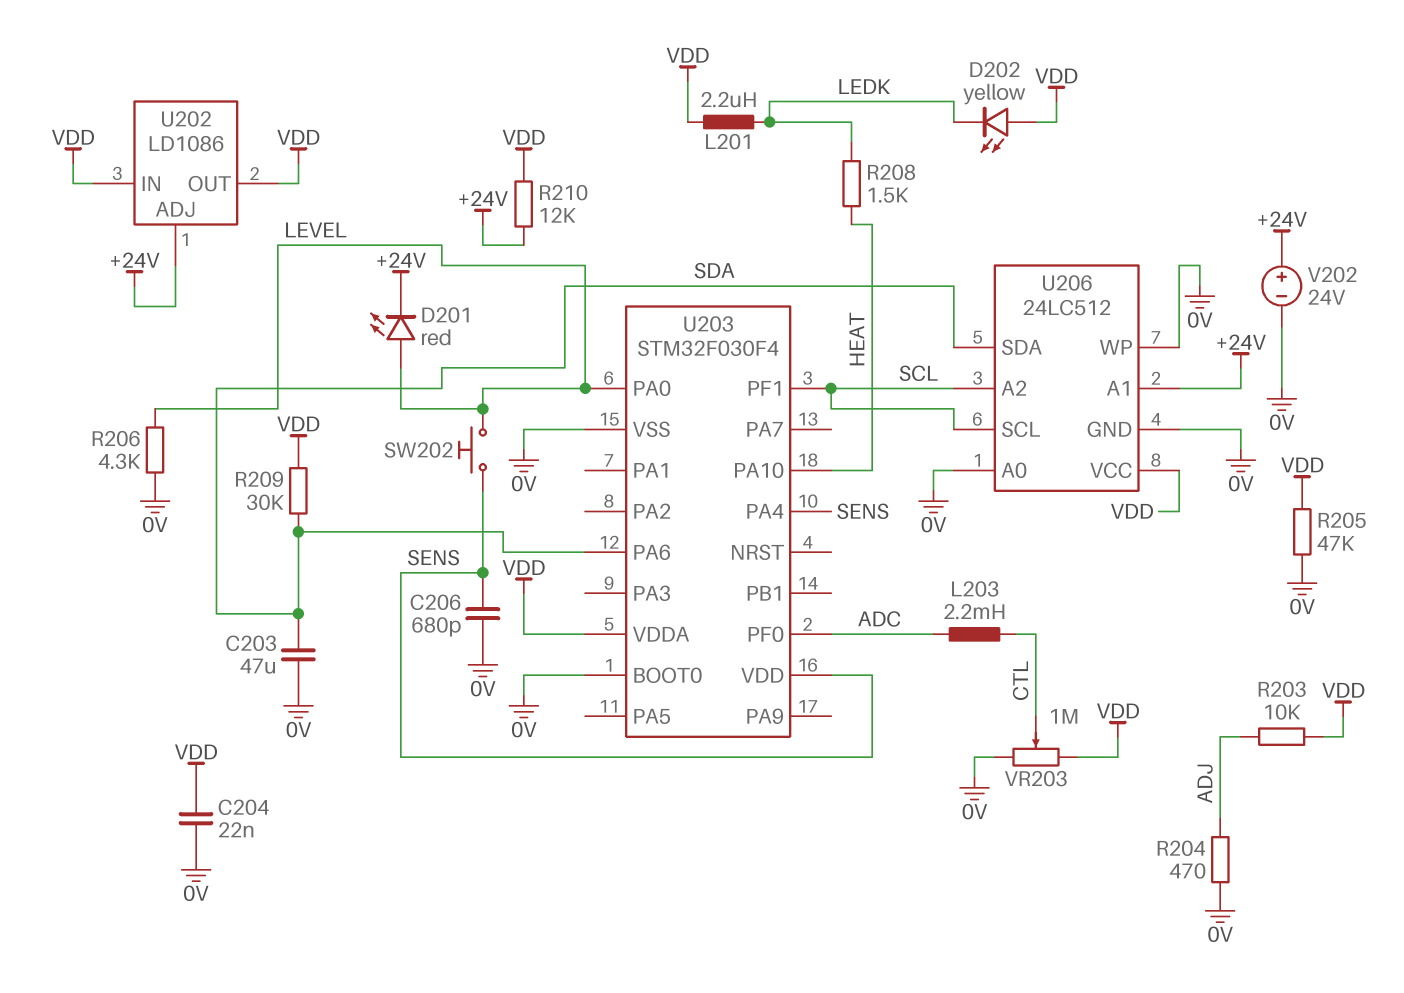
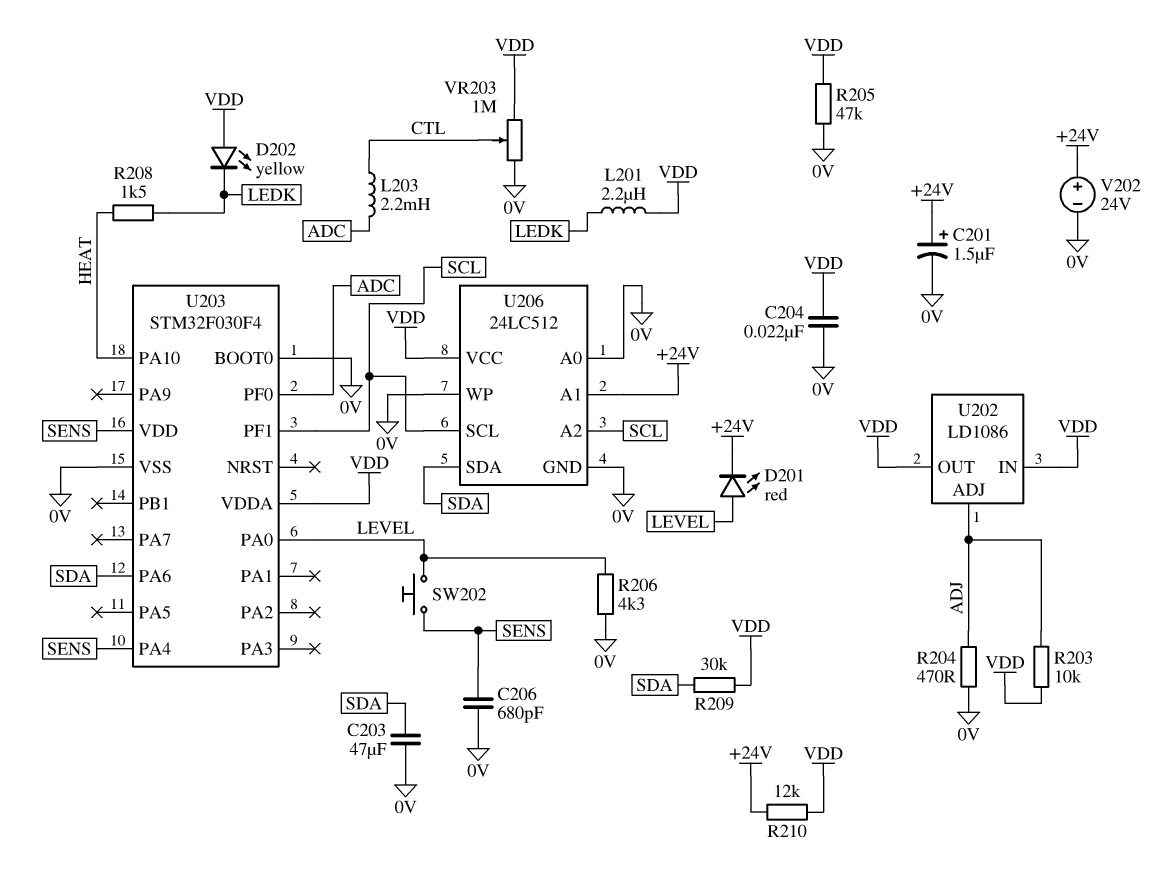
C201: none -> 1.5uF (plus +24V, minus 0V)
U202 pin ADJ: +24V -> ADJ

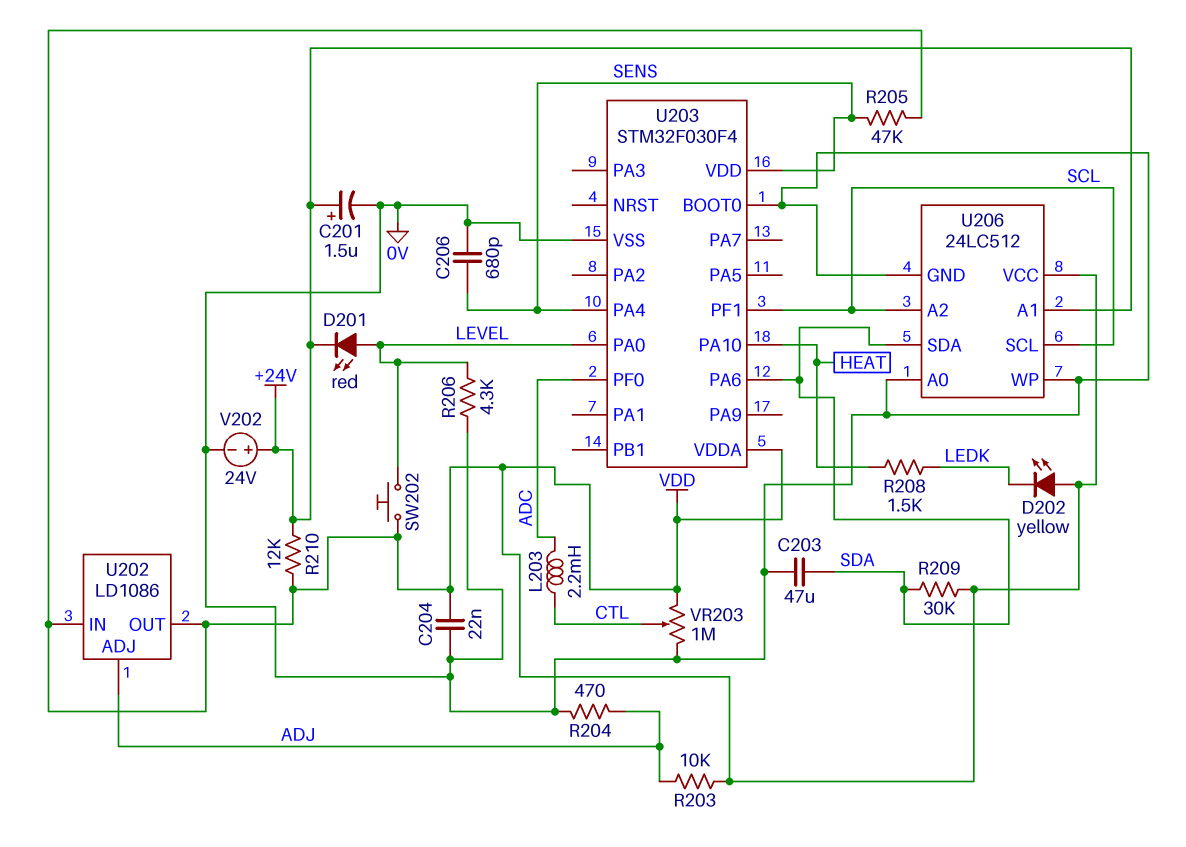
L201: 2.2uH (LEDK, VDD) -> none
R205: 47k (0V, VDD) -> 47k (SENS, VDD)
SW202: button (LEVEL, SENS) -> button (LEVEL, VDD)

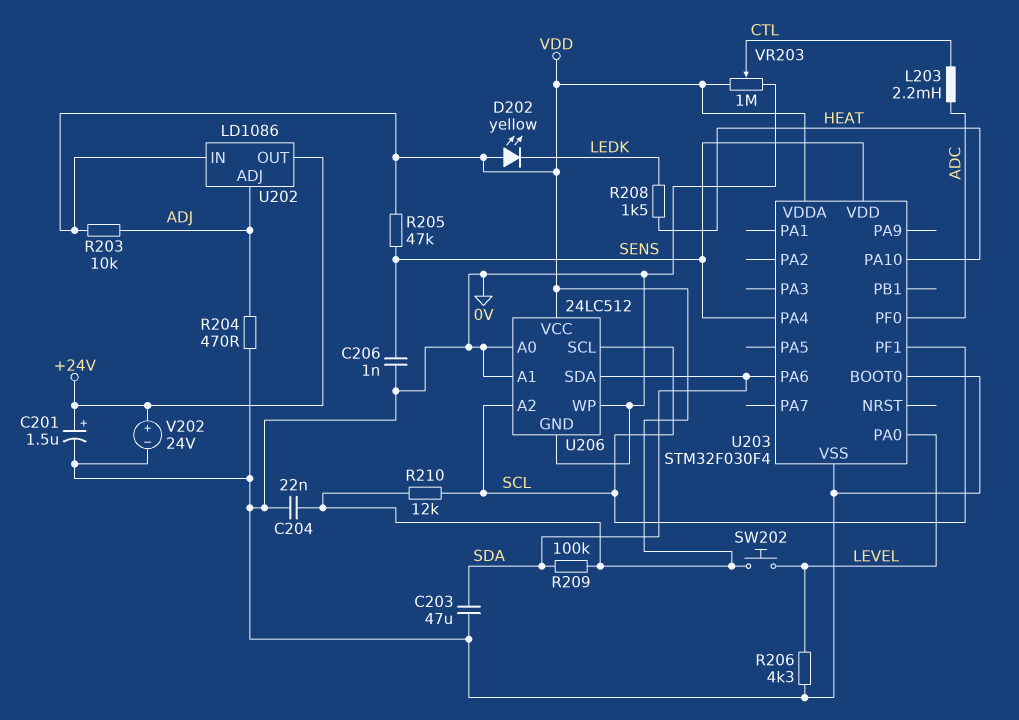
C206: 680pF (0V, SENS) -> 1nF (0V, SENS)
D201: LED red (A LEVEL, K +24V) -> none
R209: 30k (SDA, VDD) -> 100k (SDA, VDD)
R210: 12k (+24V, VDD) -> 12k (SCL, VDD)
U202 pin OUT: VDD -> +24V
U206 pin A1: +24V -> 0V

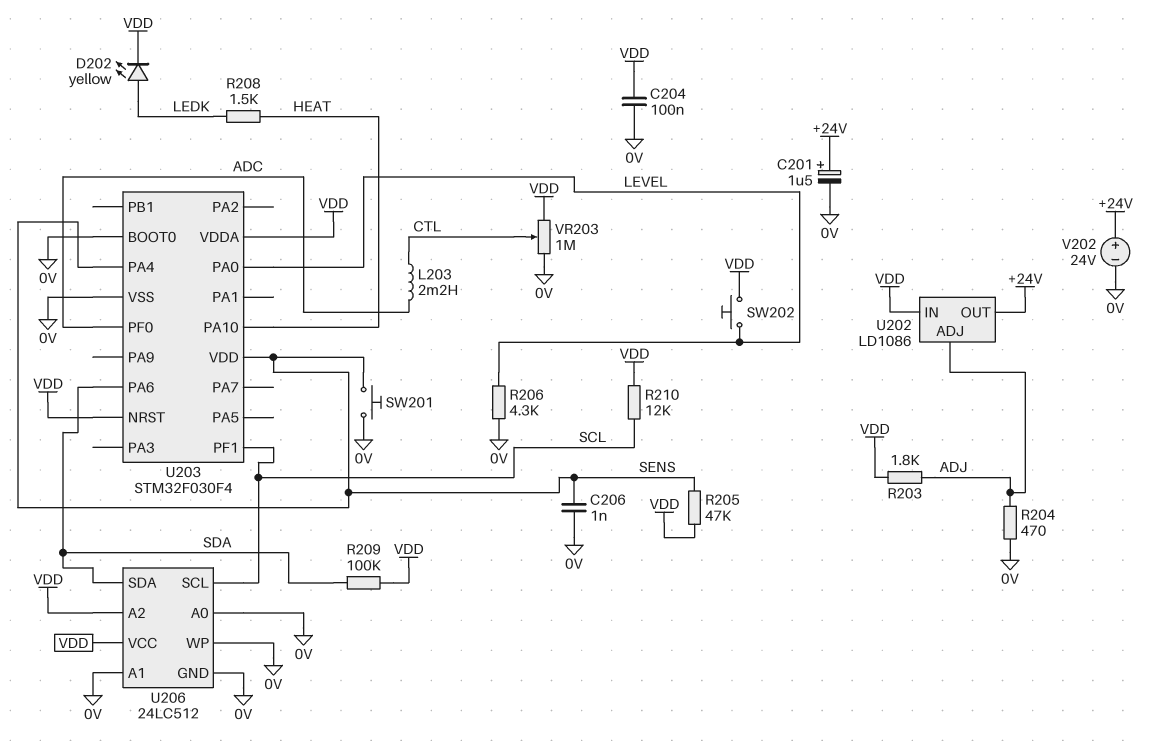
C203: 47uF (0V, SDA) -> none
C204: 22nF (0V, VDD) -> 100nF (0V, VDD)
D202: LED yellow (A VDD, K LEDK) -> LED yellow (A LEDK, K VDD)
R203: 10k (ADJ, VDD) -> 1.8k (ADJ, VDD)
SW201: none -> button (0V, SENS)
U203 pin NRST: none -> VDD
U206 pin A2: SCL -> VDD

